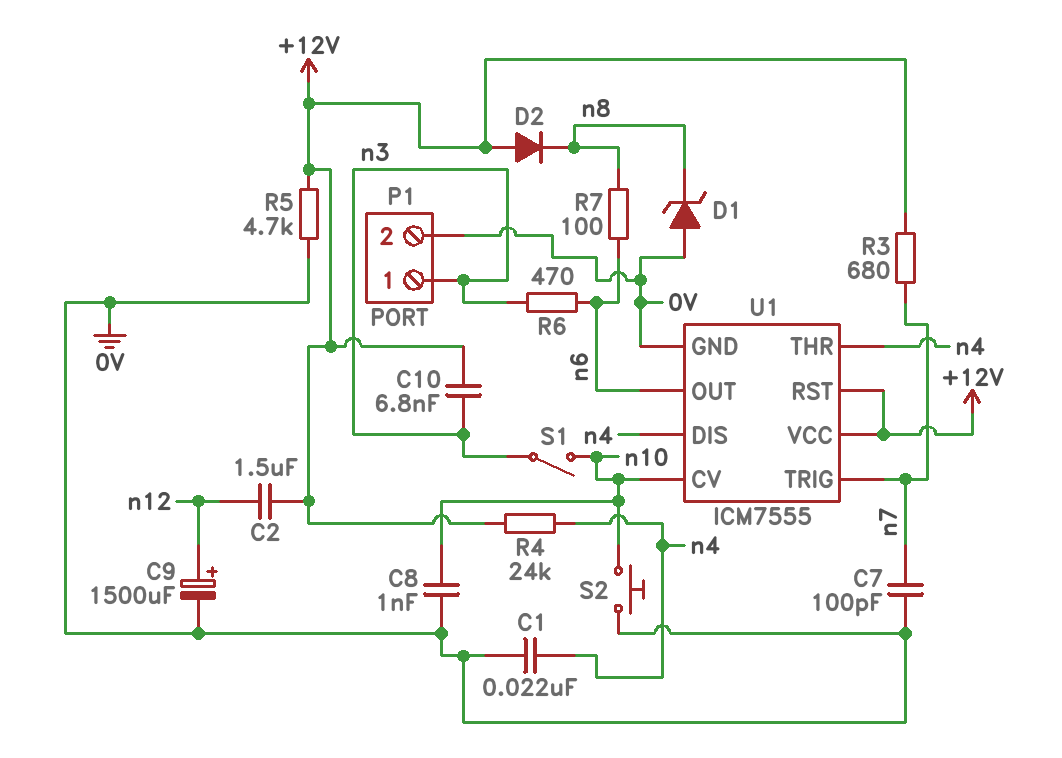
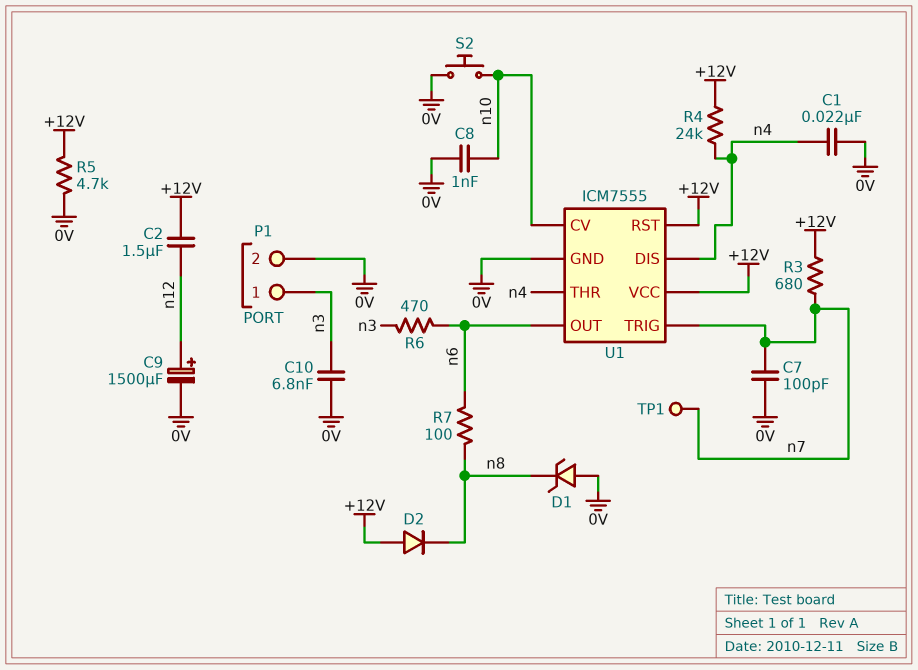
C10: 6.8nF (+12V, n3) -> 6.8nF (0V, n3)
S1: switch (n3, n10) -> none
TP1: none -> test point (n7)

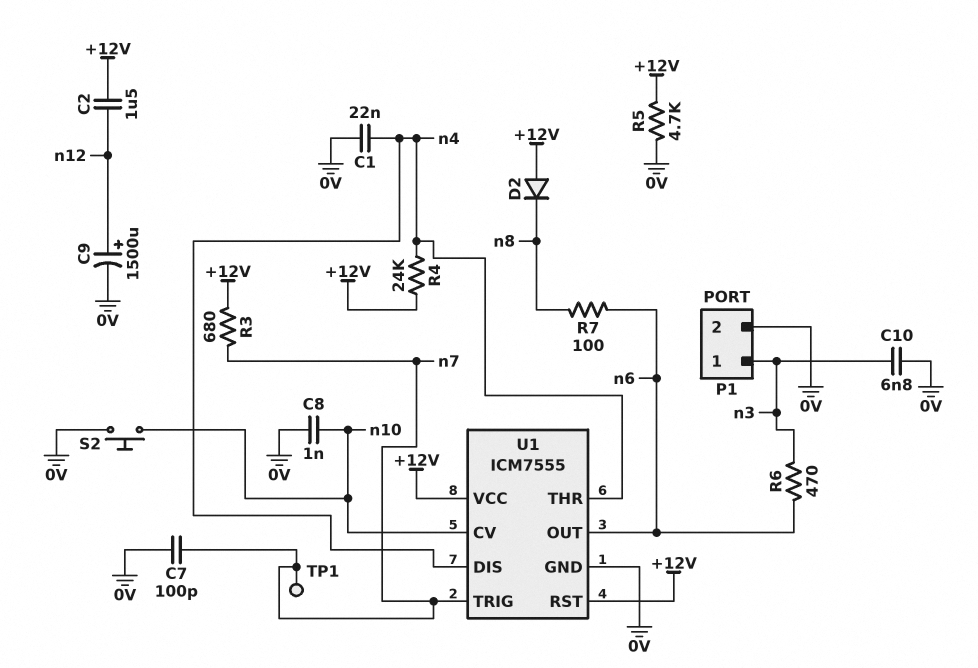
D1: zener (A 0V, K n8) -> none

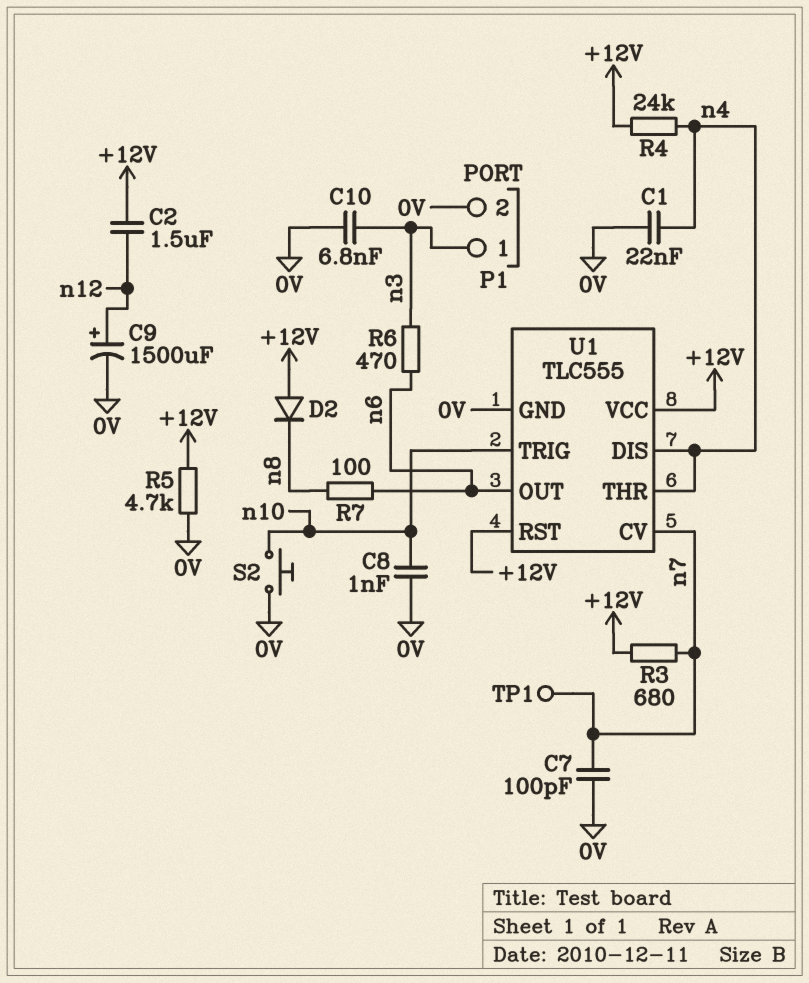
U1: ICM7555 -> TLC555
U1 pin CV: n10 -> n7
U1 pin TRIG: n7 -> n10

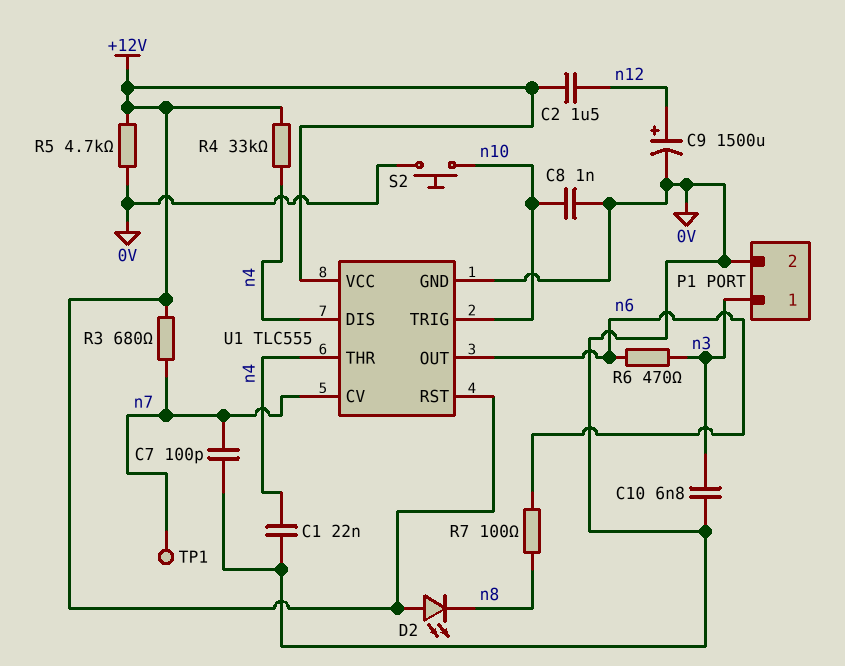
D2: diode (A +12V, K n8) -> LED (A +12V, K n8)
R4: 24k (+12V, n4) -> 33k (+12V, n4)

